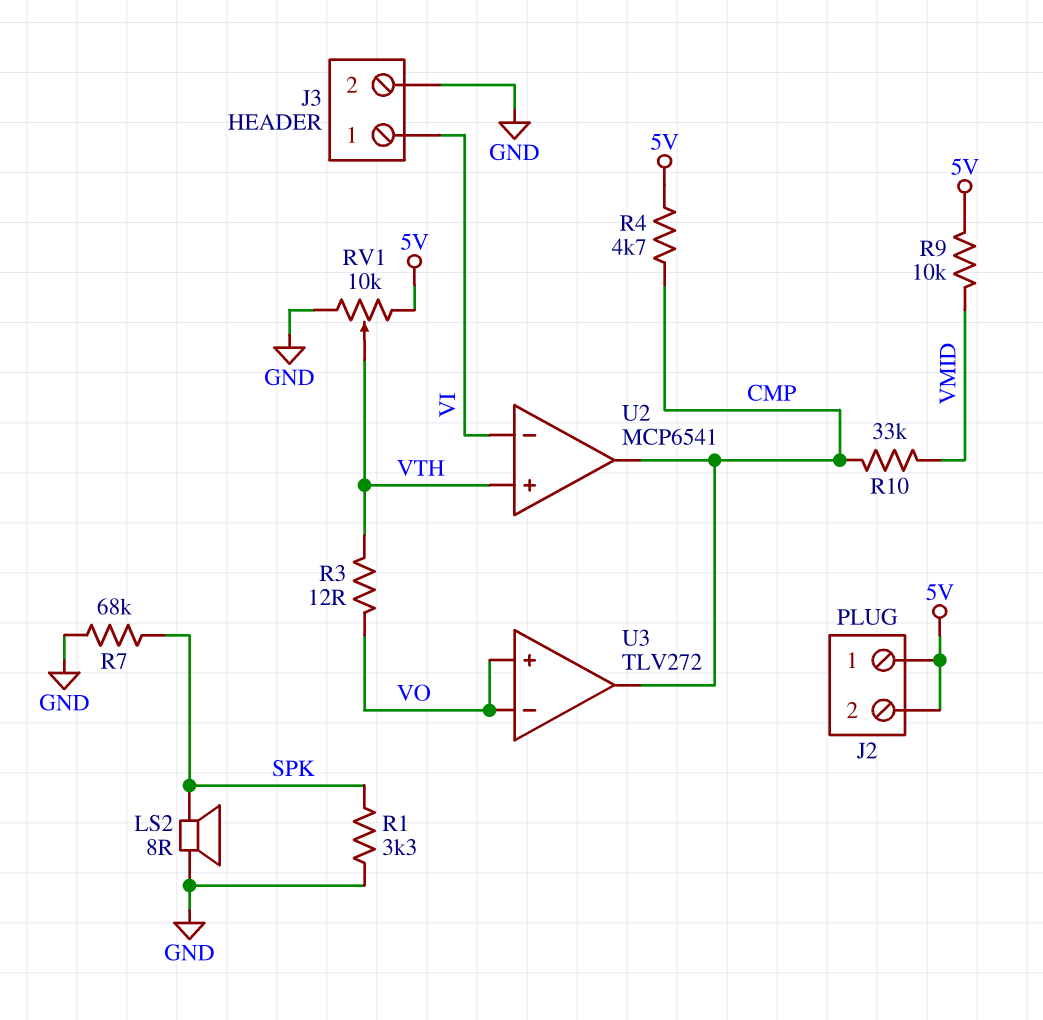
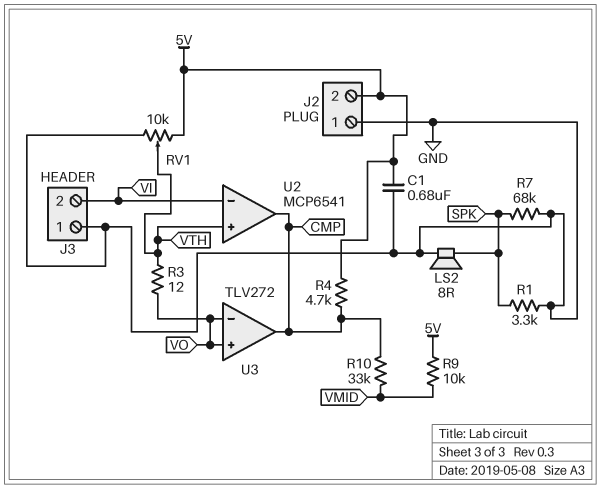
C1: none -> 680nF (5V, GND)
J2 pin 1: 5V -> GND
J3 pin 1: VI -> GND
J3 pin 2: GND -> VI

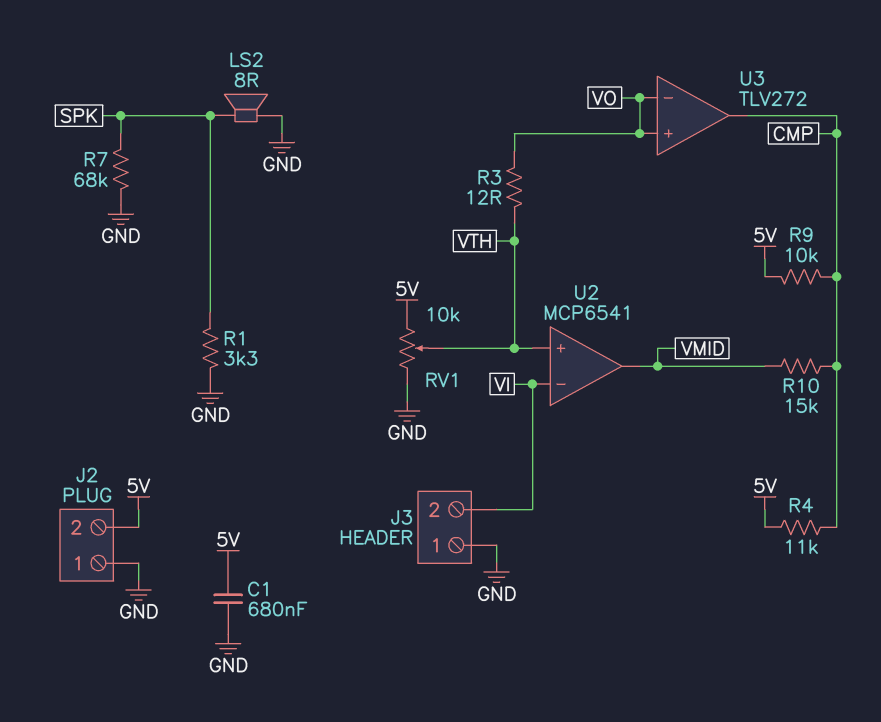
R4: 4.7k (5V, CMP) -> 11k (5V, CMP)
R9: 10k (5V, VMID) -> 10k (5V, CMP)
R10: 33k (CMP, VMID) -> 15k (CMP, VMID)
U2 pin out: CMP -> VMID

